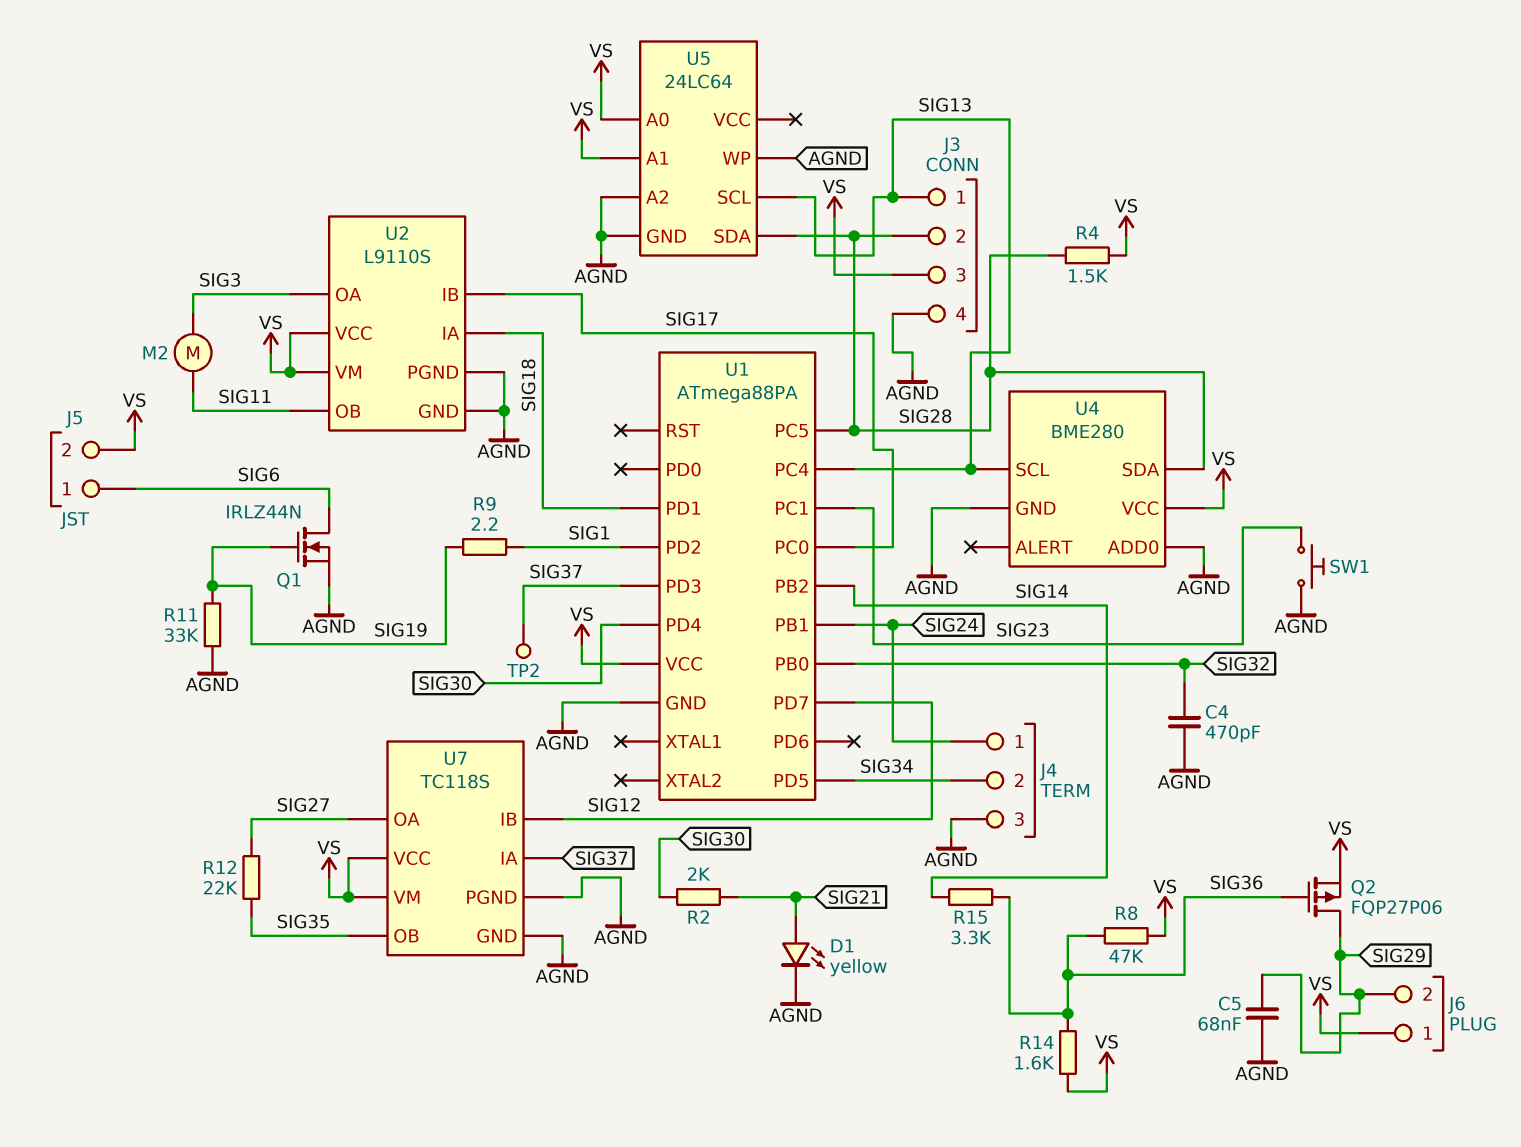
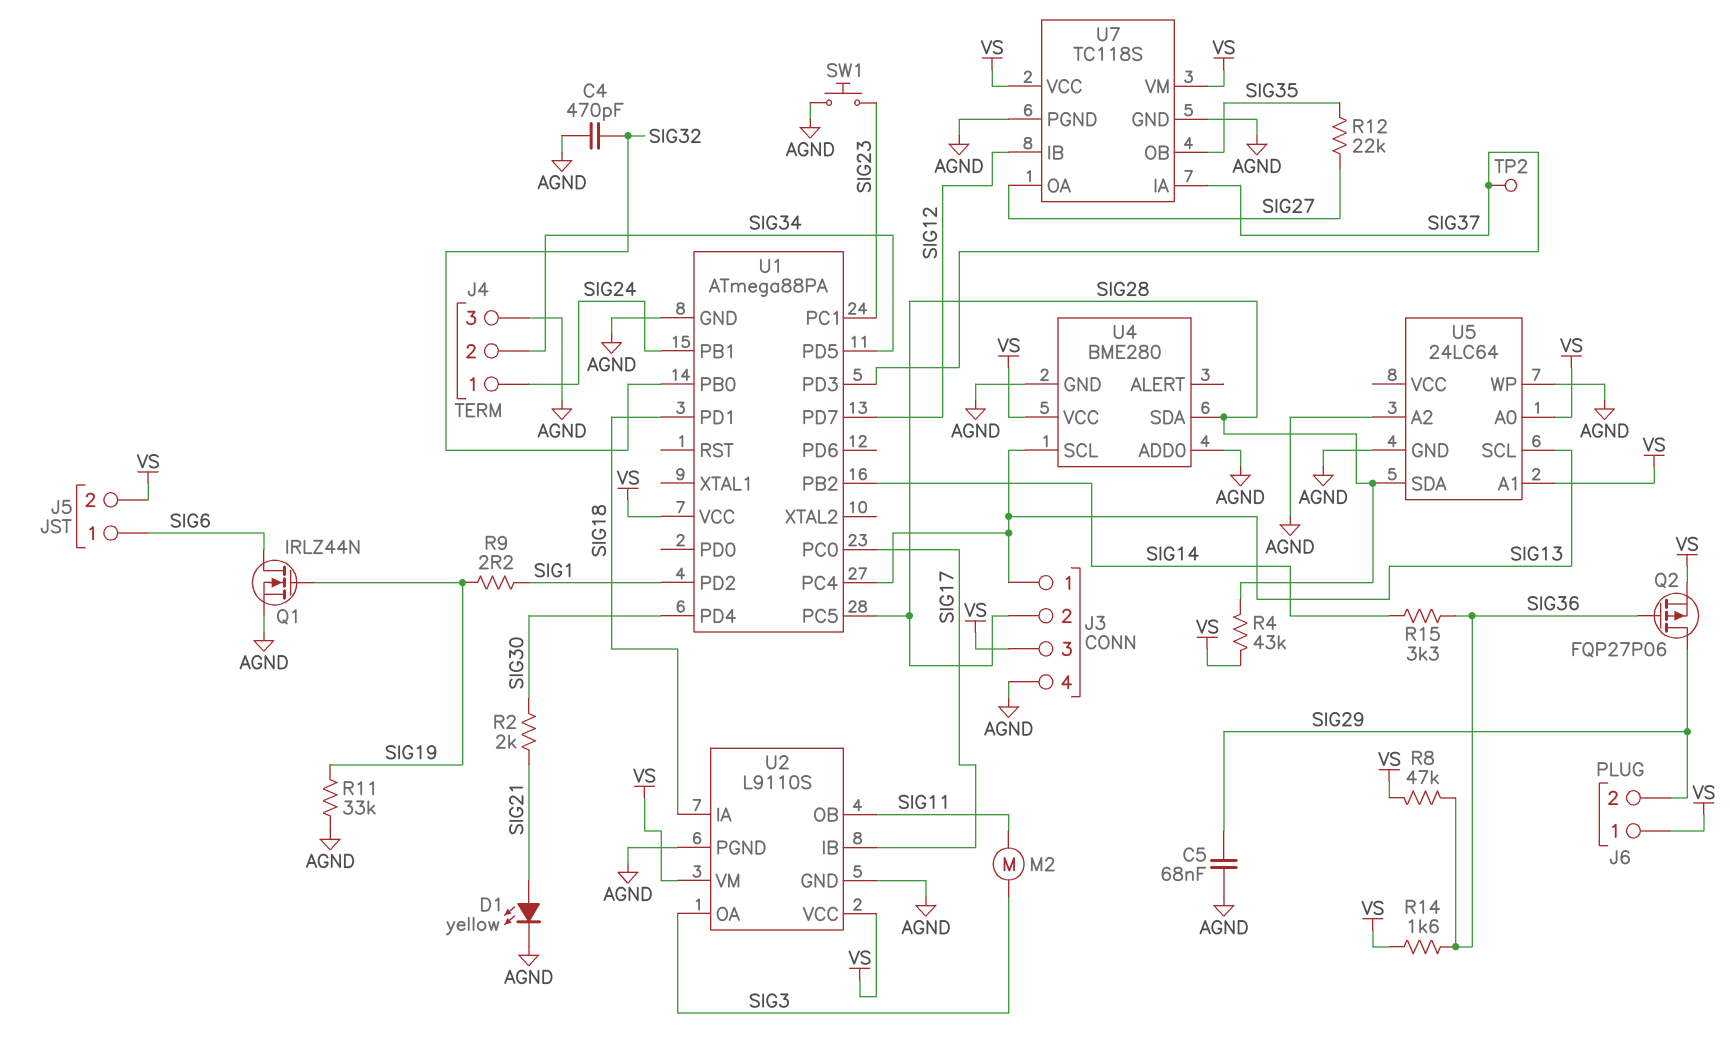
R4: 1.5k (SIG28, VS) -> 43k (SIG28, VS)

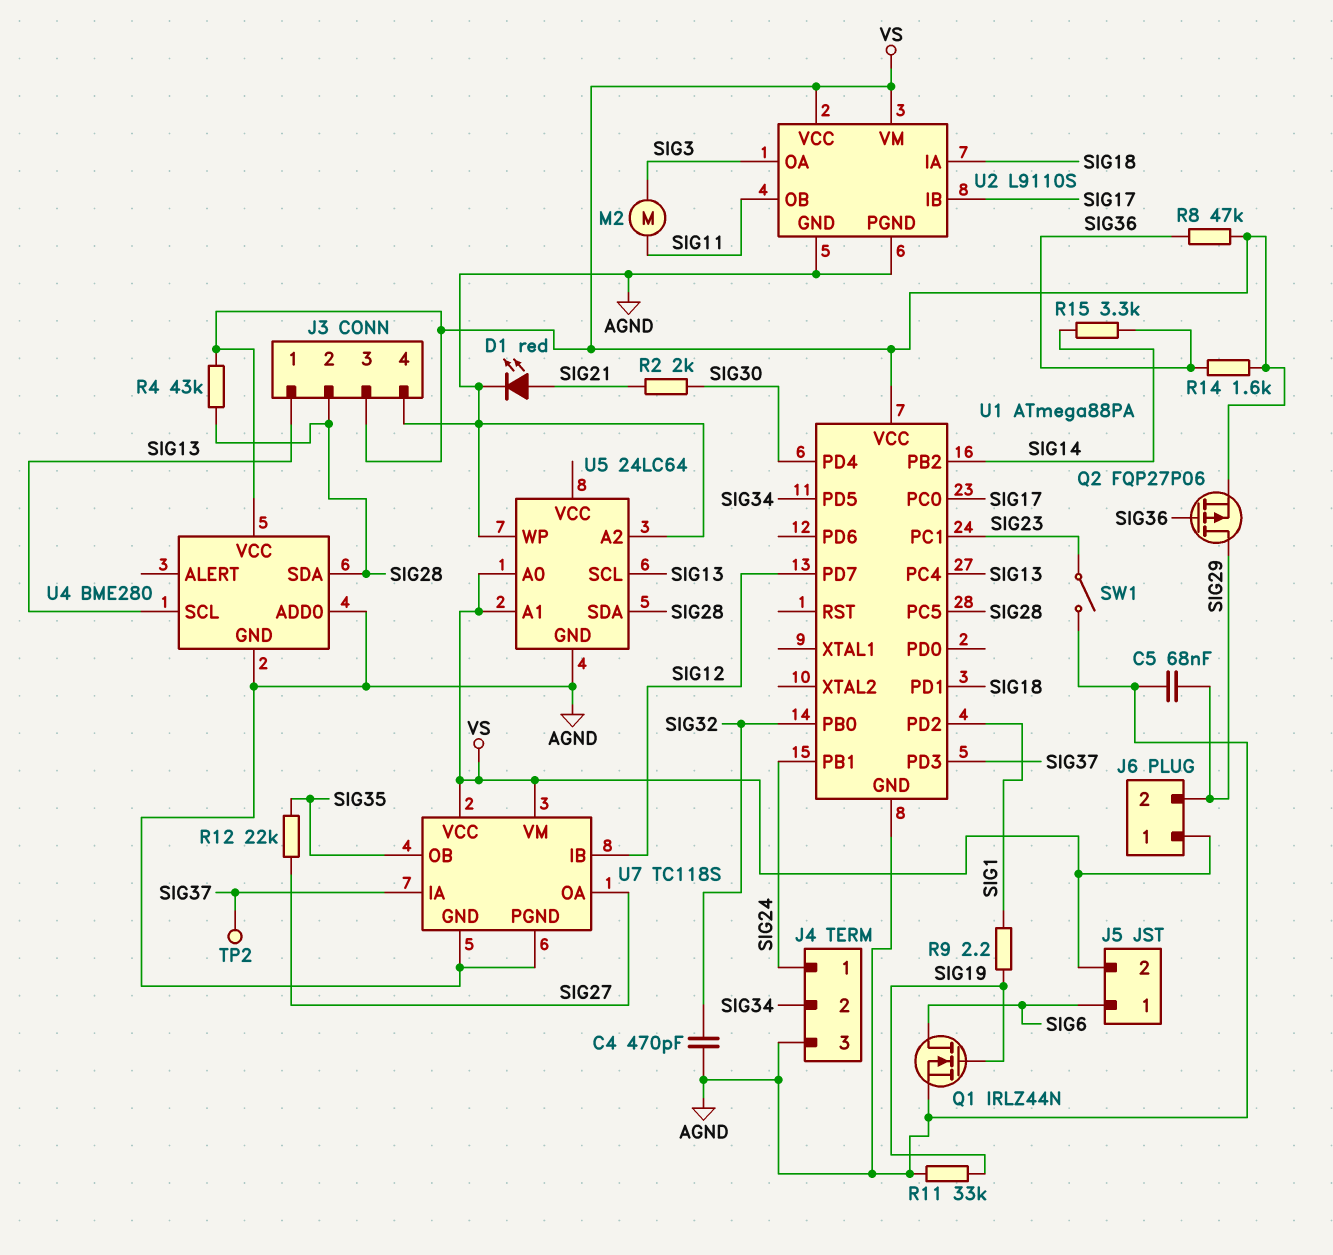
D1: LED yellow (A SIG21, K AGND) -> LED red (A SIG21, K AGND)
SW1: button (AGND, SIG23) -> switch (AGND, SIG23)

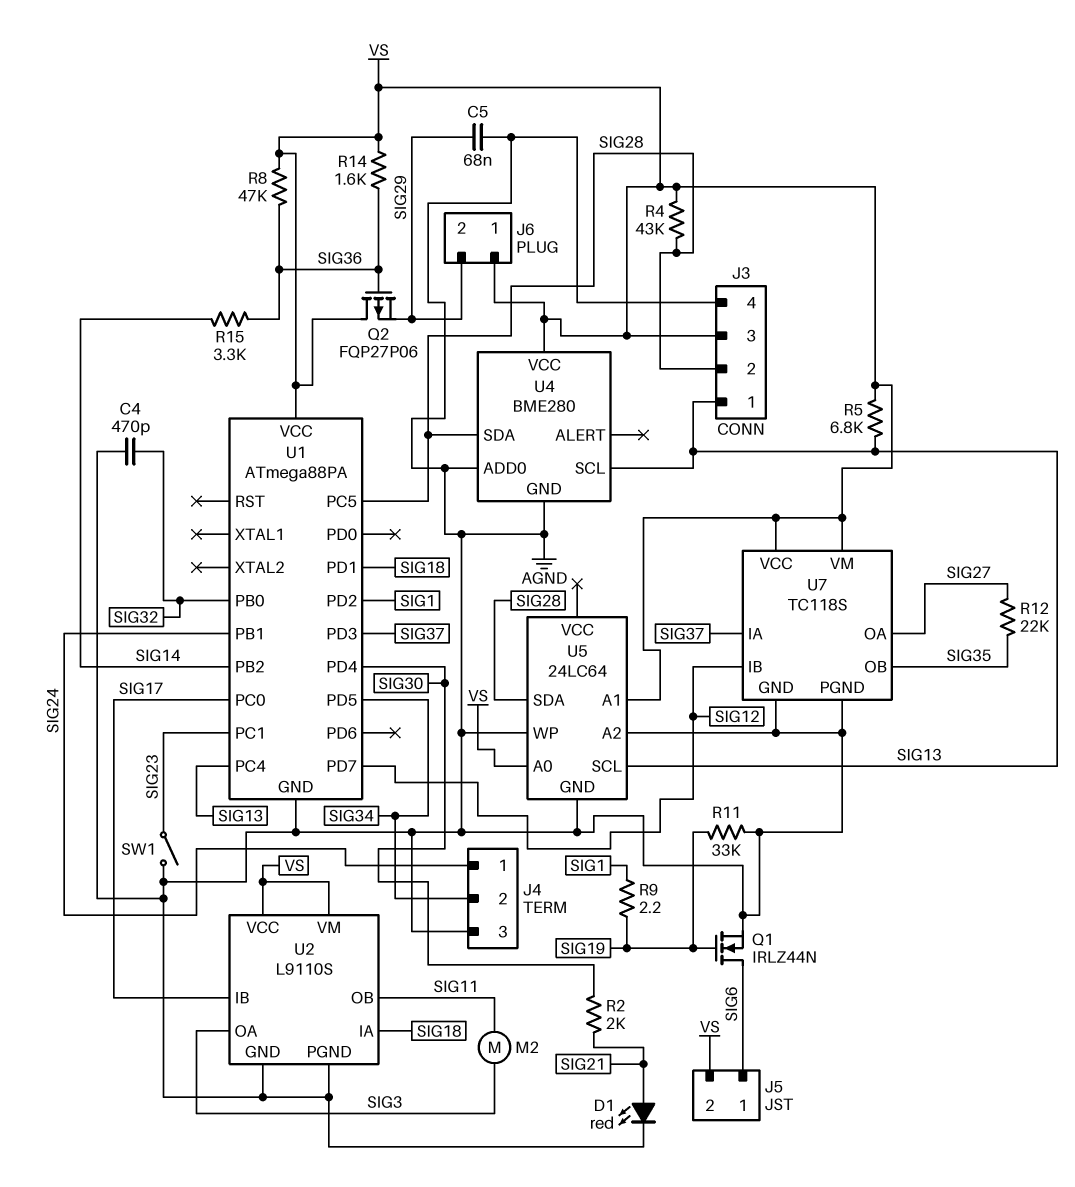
Q2: PMOS FQP27P06 (G SIG36, D SIG29, S VS) -> PMOS FQP27P06 (G SIG36, D VS, S SIG29)
R5: none -> 6.8k (SIG13, VS)
TP2: test point (SIG37) -> none

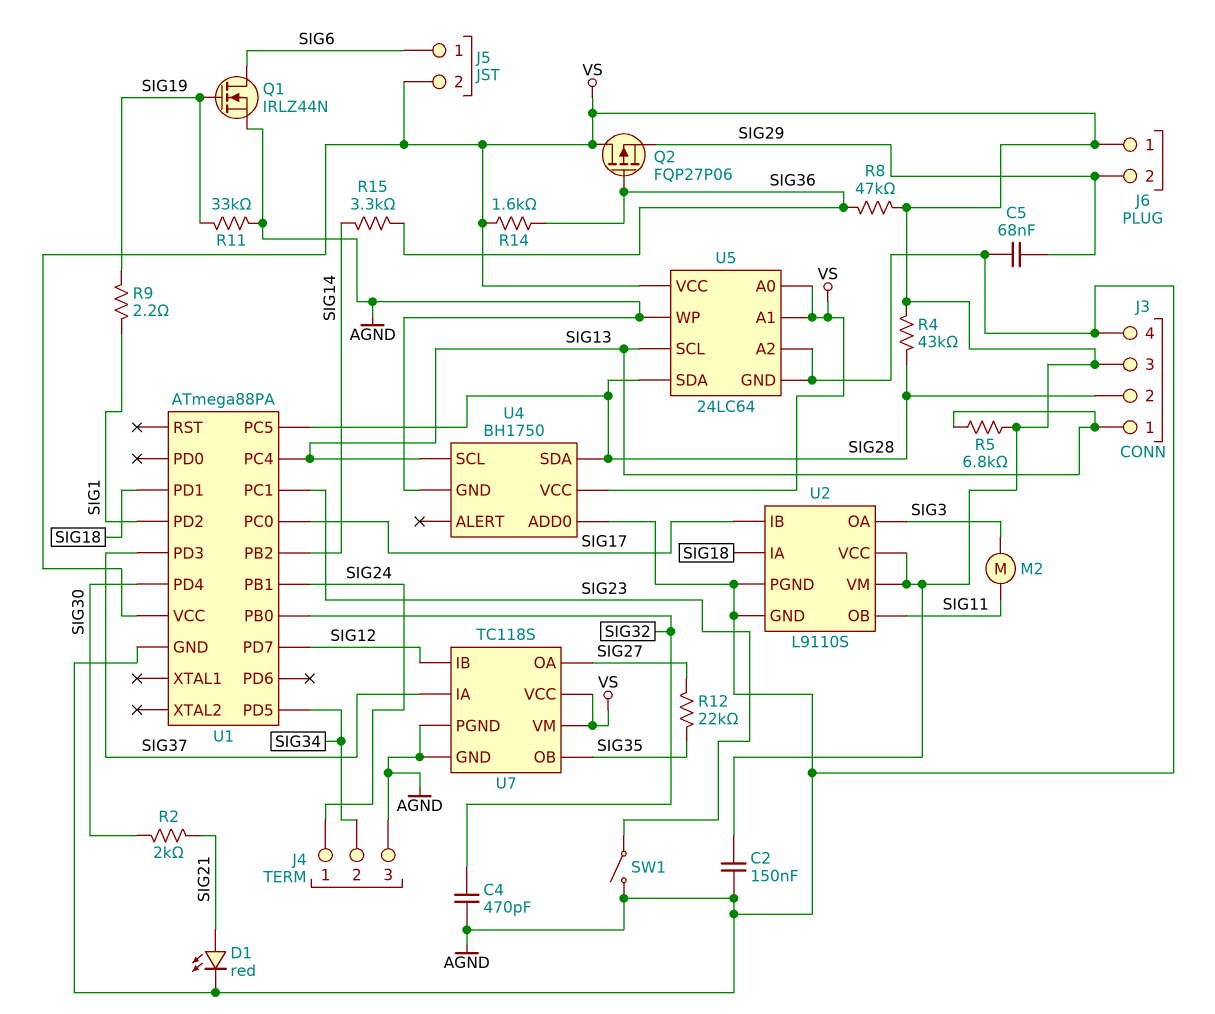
C2: none -> 150nF (AGND, VS)
U4: BME280 -> BH1750
U5 pin VCC: none -> VS

